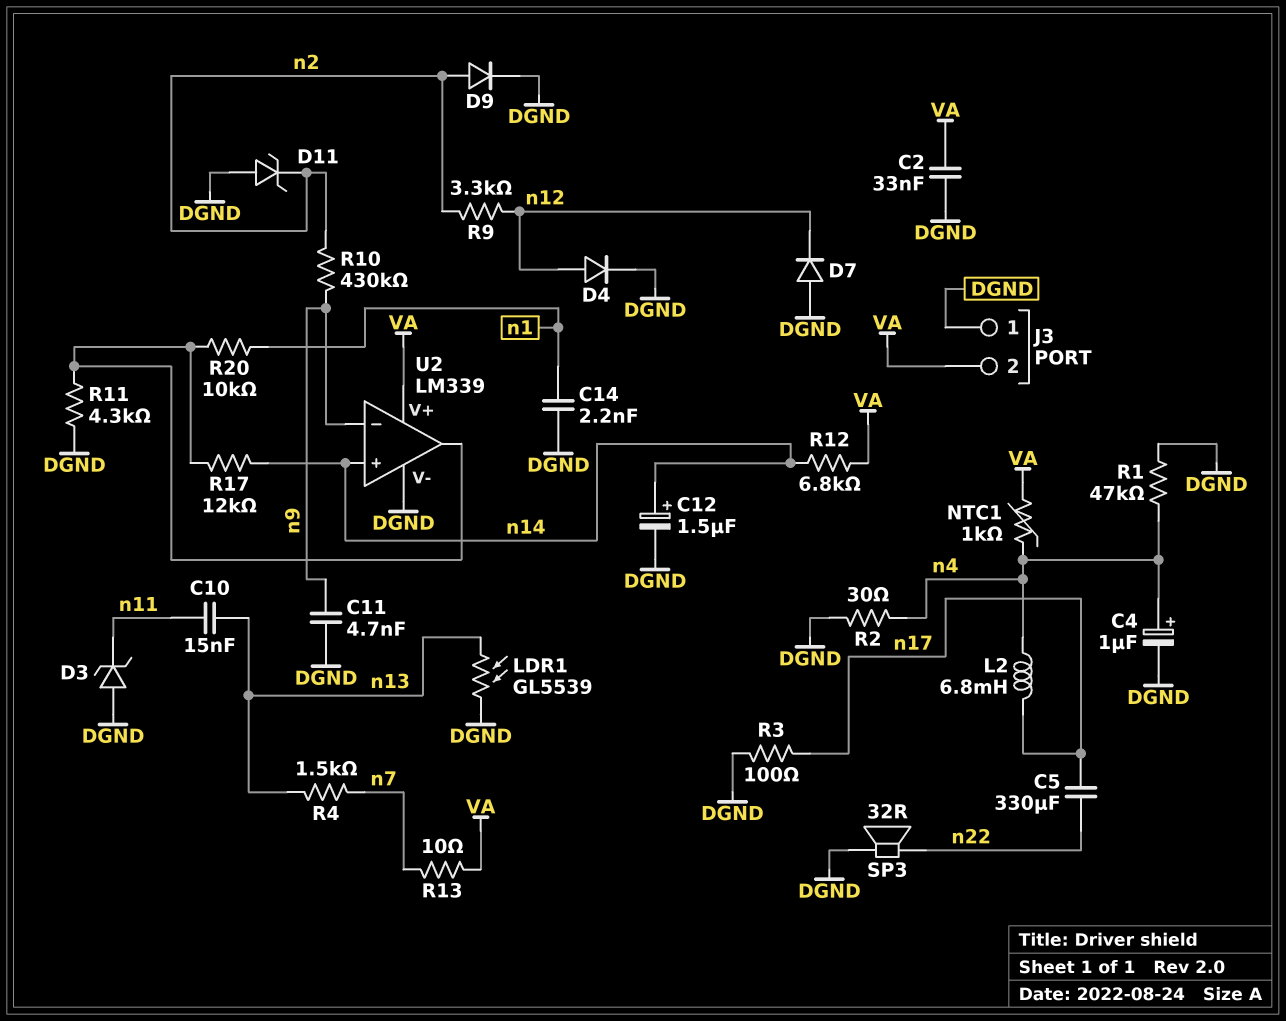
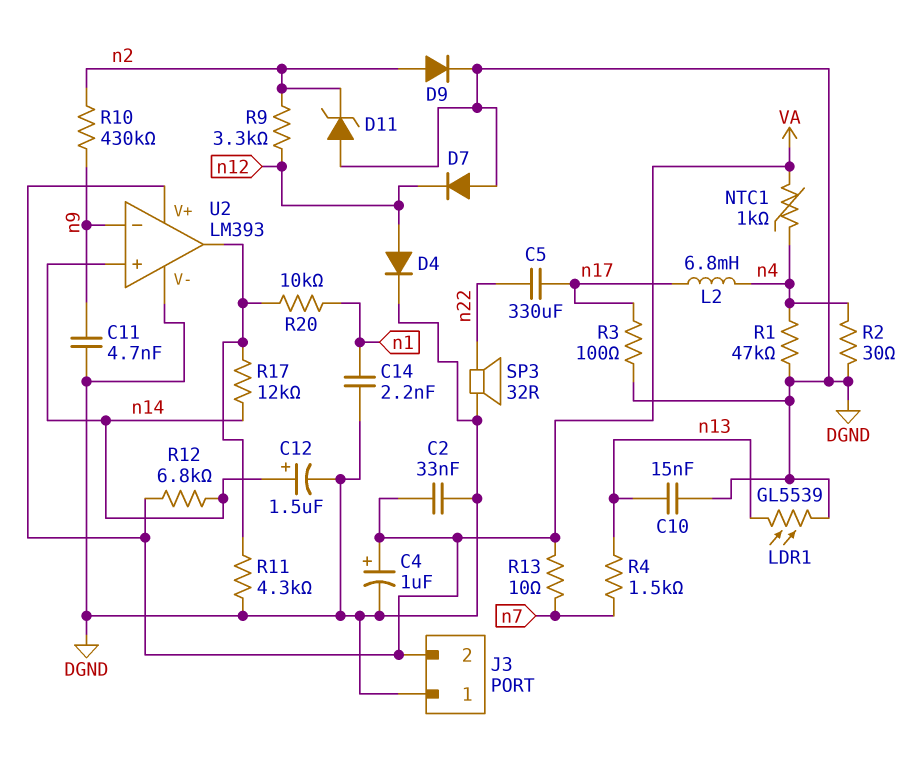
C4: 1uF (plus n4, minus DGND) -> 1uF (plus VA, minus DGND)
C10: 15nF (n11, n13) -> 15nF (DGND, n13)
D3: zener (A DGND, K n11) -> none
U2: LM339 -> LM393

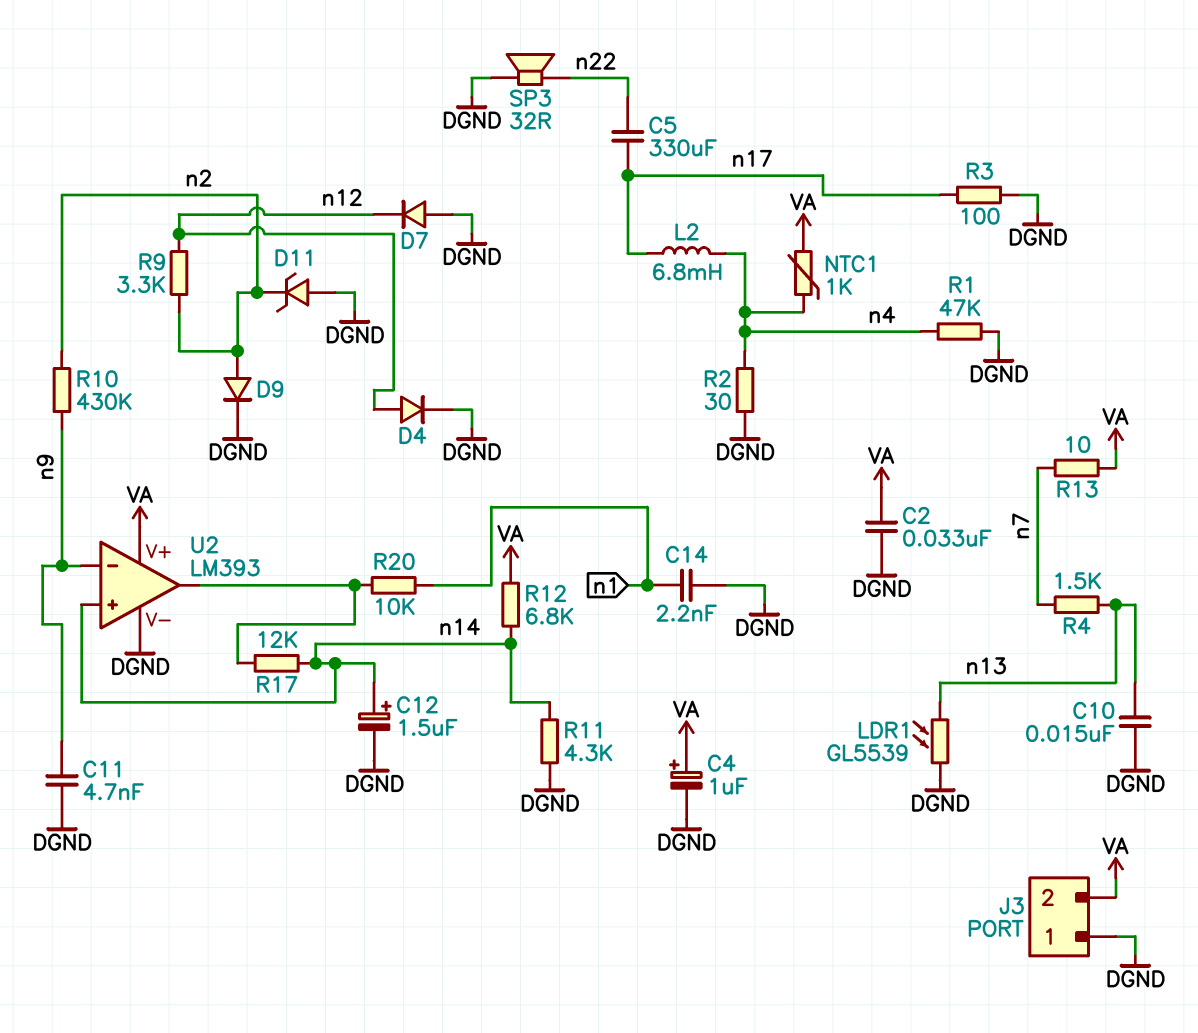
R11: 4.3k (DGND, U2/out) -> 4.3k (DGND, n14)

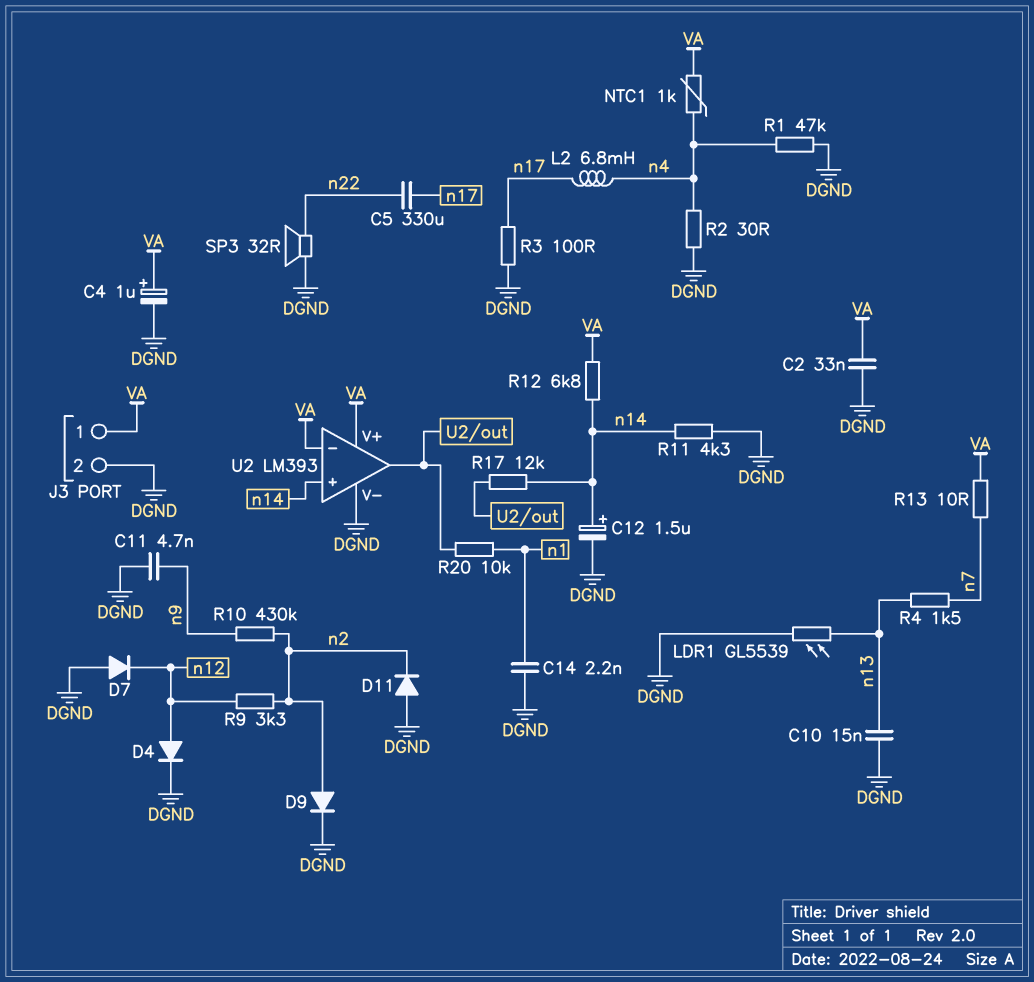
D11: zener (A DGND, K n2) -> diode (A DGND, K n2)
J3 pin 1: DGND -> VA
J3 pin 2: VA -> DGND
U2 pin in-: n9 -> VA

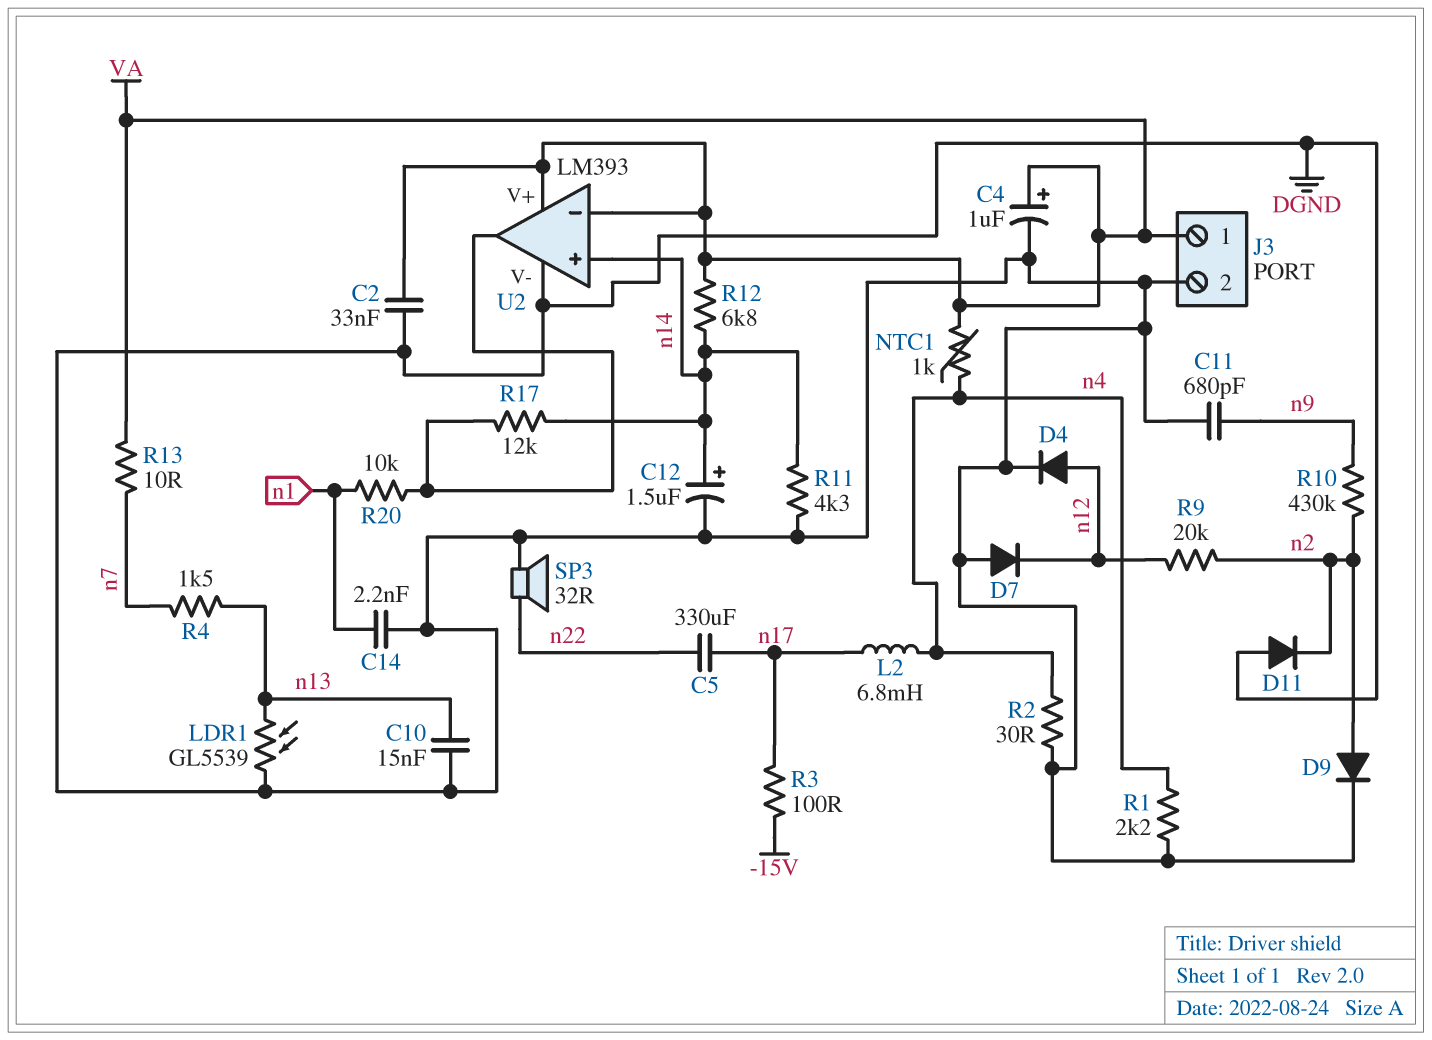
C11: 4.7nF (DGND, n9) -> 680pF (DGND, n9)
R1: 47k (DGND, n4) -> 2.2k (DGND, n4)
R3: 100 (DGND, n17) -> 100 (-15V, n17)
R9: 3.3k (n2, n12) -> 20k (n2, n12)

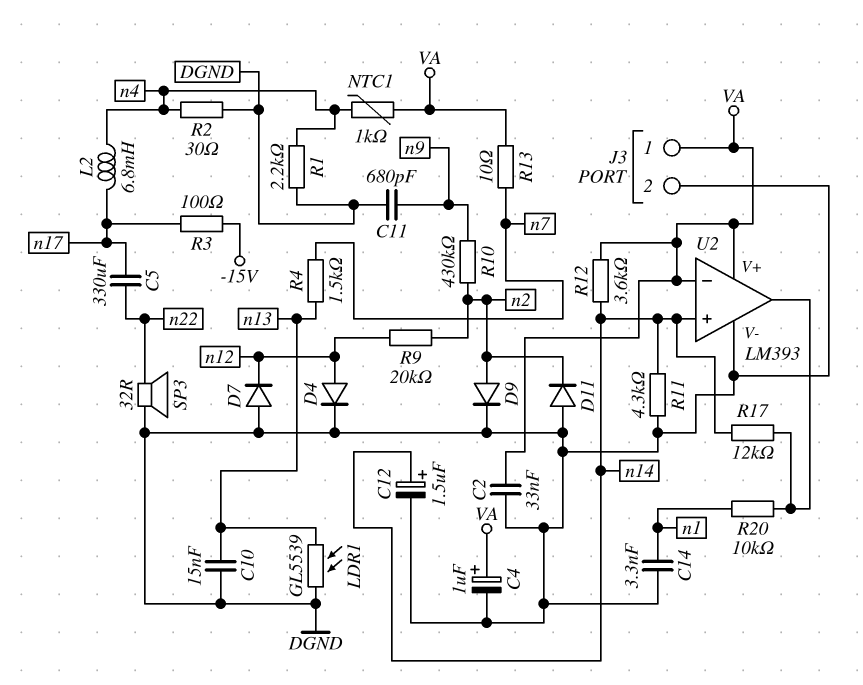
C14: 2.2nF (DGND, n1) -> 3.3nF (DGND, n1)
R12: 6.8k (VA, n14) -> 3.6k (VA, n14)

